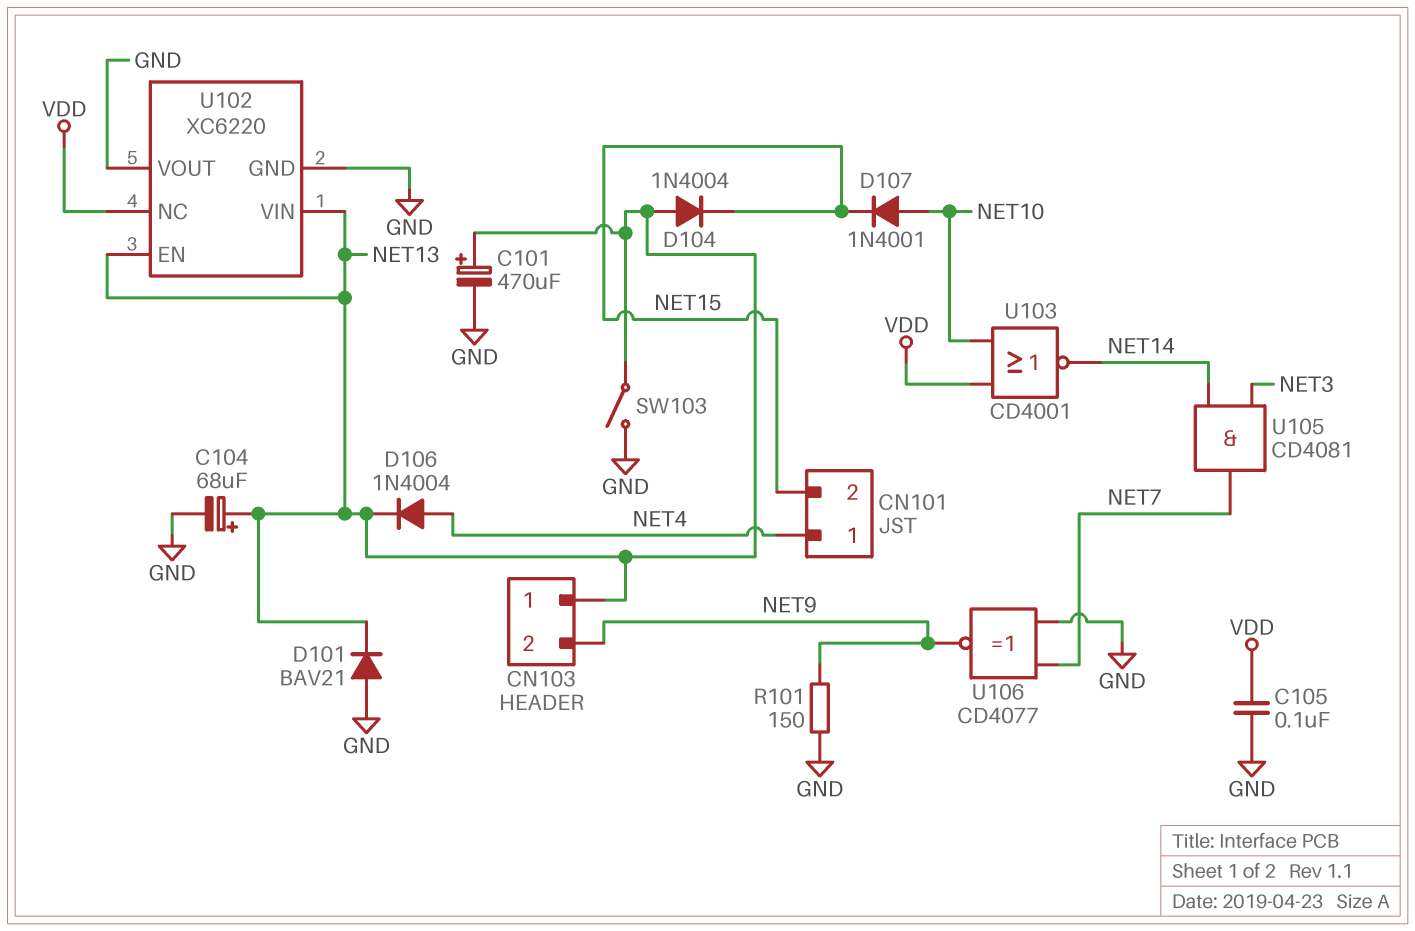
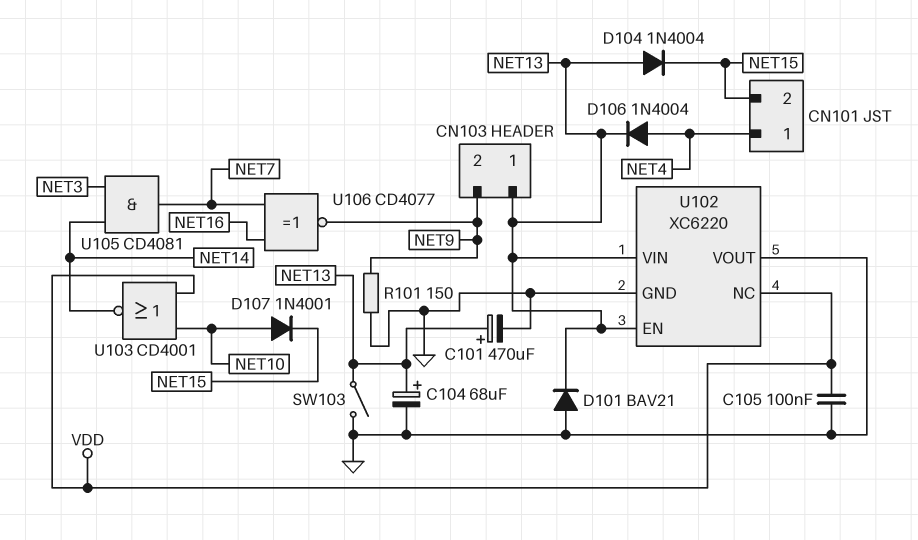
U106: XNOR CD4077 (in GND, in NET7, out NET9) -> XNOR CD4077 (in NET7, in NET16, out NET9)

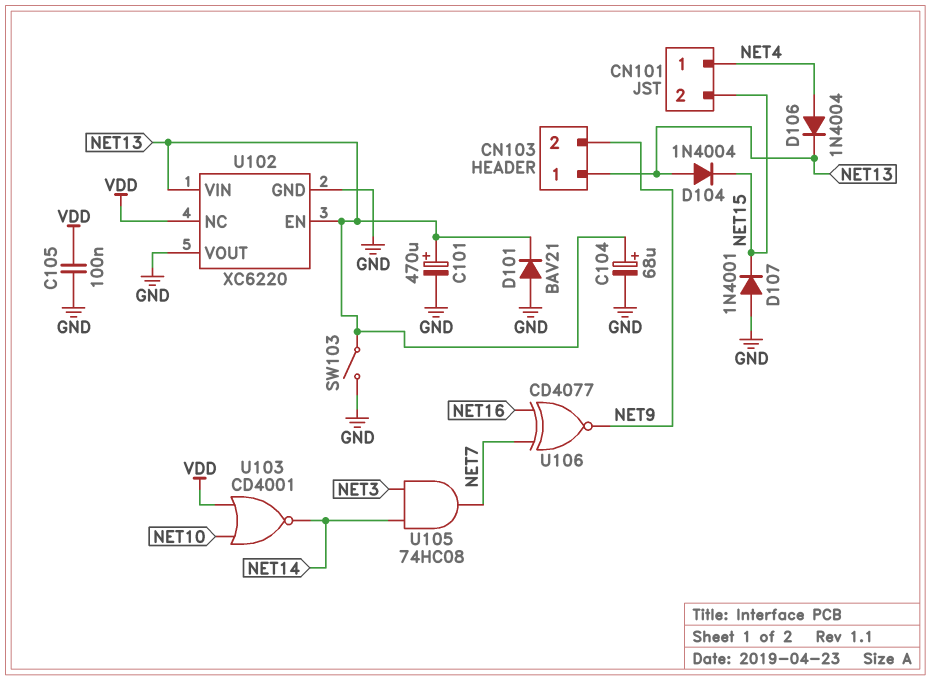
D107: diode 1N4001 (A NET10, K NET15) -> diode 1N4001 (A GND, K NET15)
R101: 150 (GND, NET9) -> none
U105: AND CD4081 (in NET3, in NET14, out NET7) -> AND 74HC08 (in NET3, in NET14, out NET7)

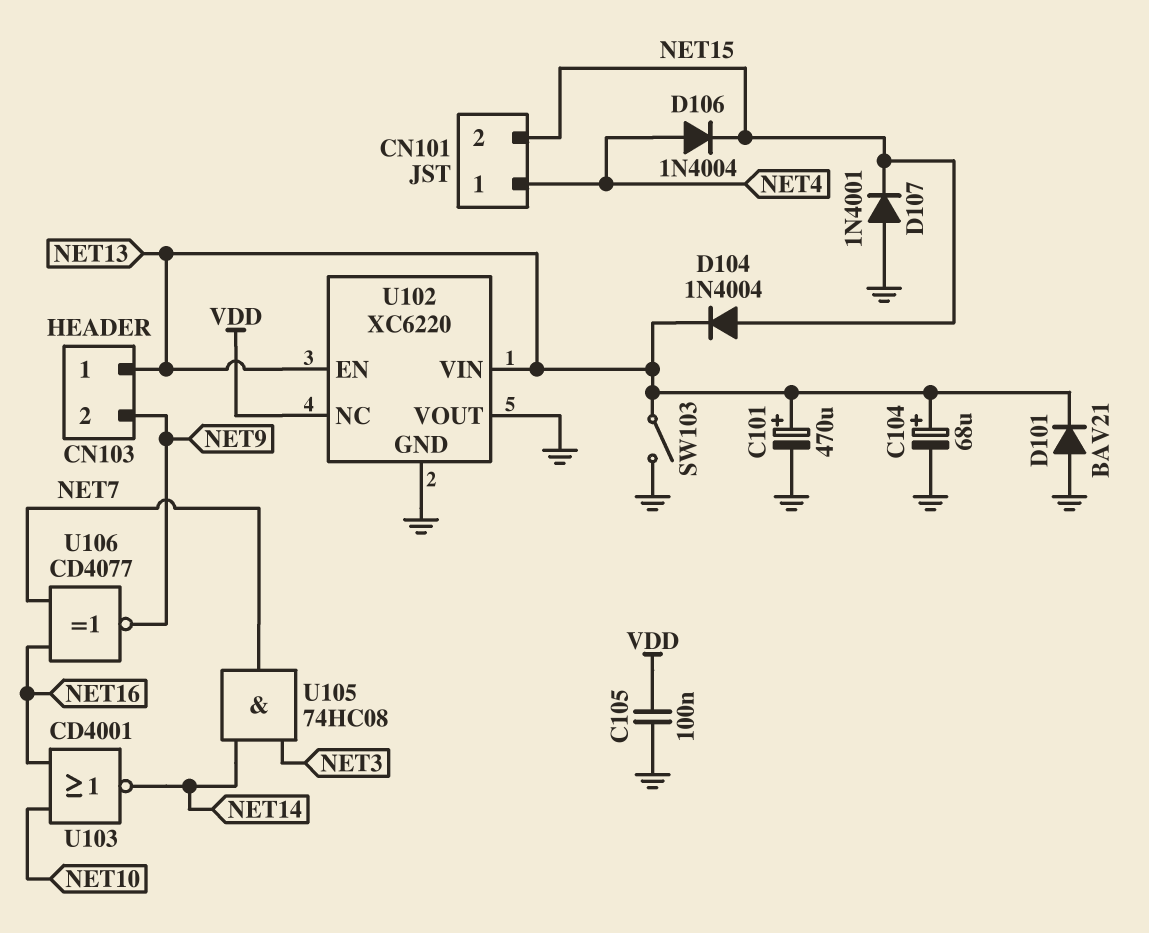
D104: diode 1N4004 (A NET13, K NET15) -> diode 1N4004 (A NET15, K NET13)
D106: diode 1N4004 (A NET4, K NET13) -> diode 1N4004 (A NET4, K NET15)
U103: NOR CD4001 (in NET10, in VDD, out NET14) -> NOR CD4001 (in NET10, in NET16, out NET14)

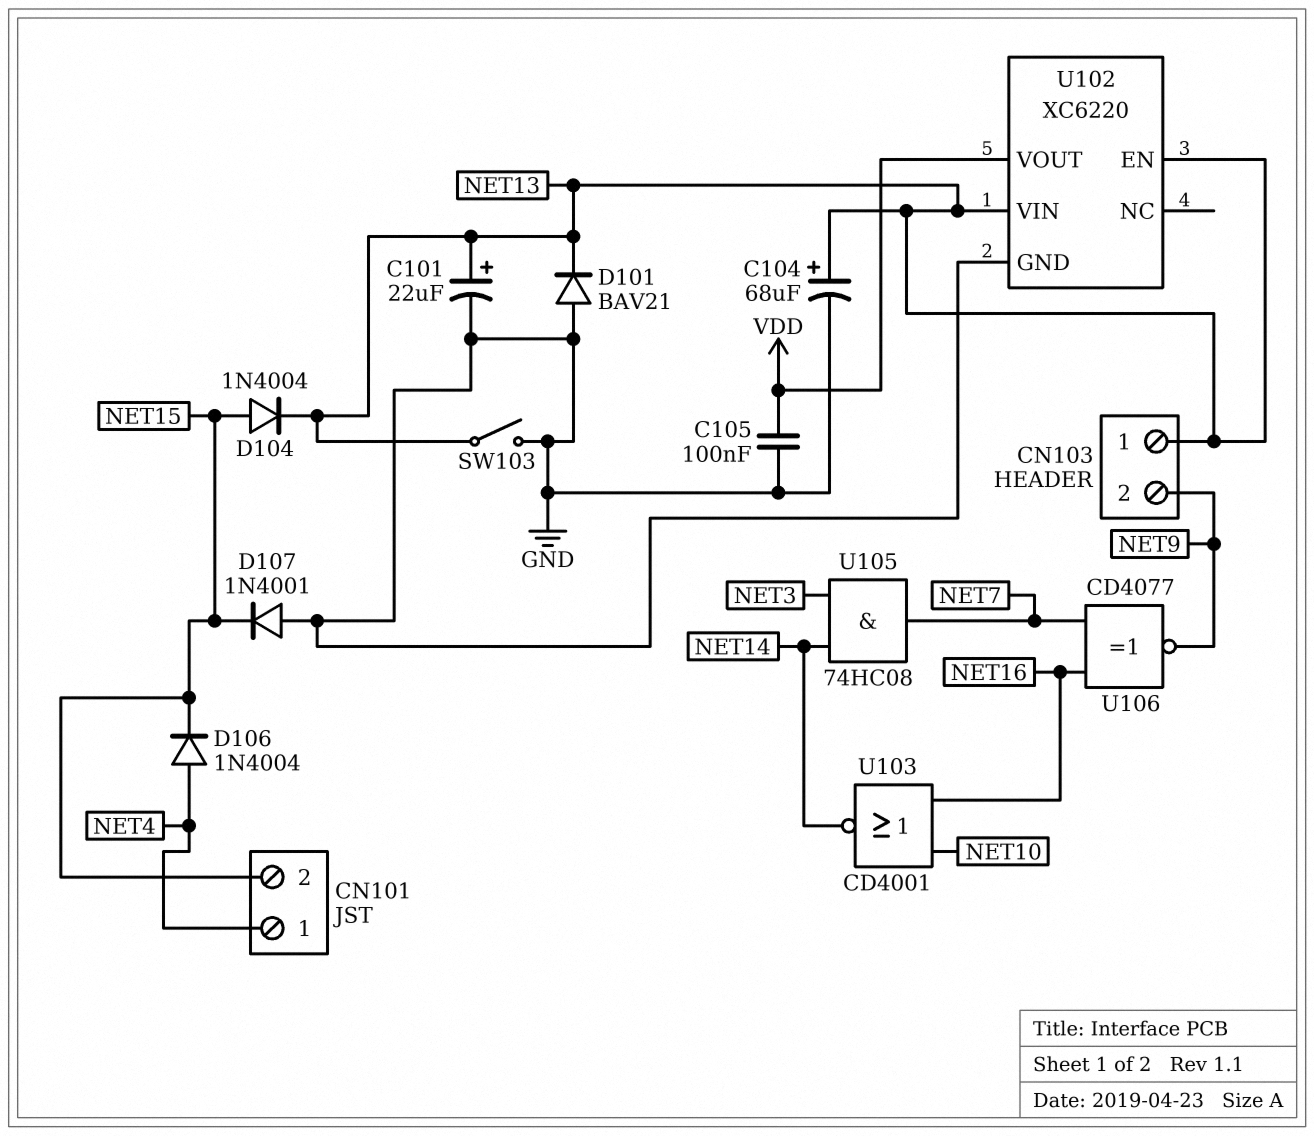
C101: 470uF (plus NET13, minus GND) -> 22uF (plus NET13, minus GND)
U102 pin NC: VDD -> none
U102 pin VOUT: GND -> VDD

